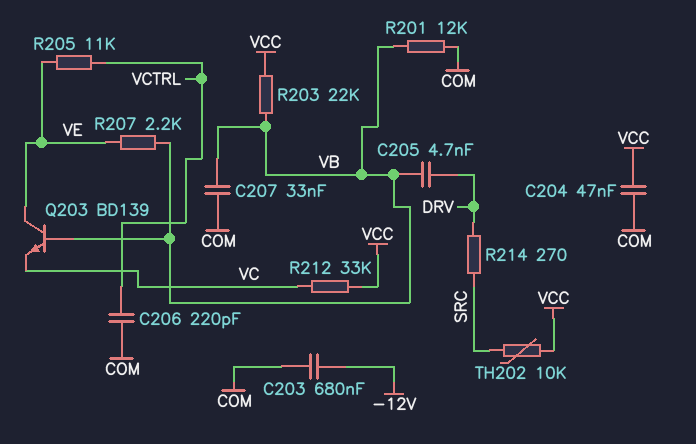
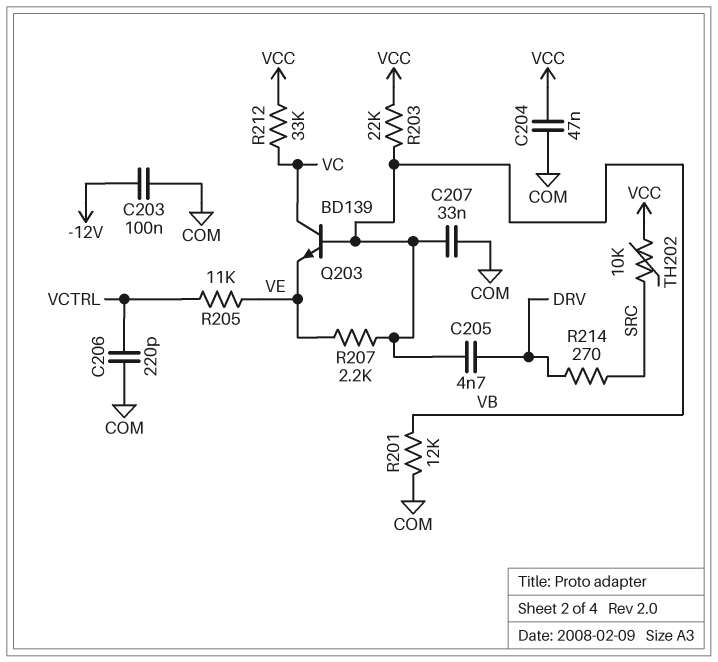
C203: 680nF (-12V, COM) -> 100nF (-12V, COM)
Q203: NPN BD139 (B VB, C VE, E VC) -> NPN BD139 (B VB, C VC, E VE)

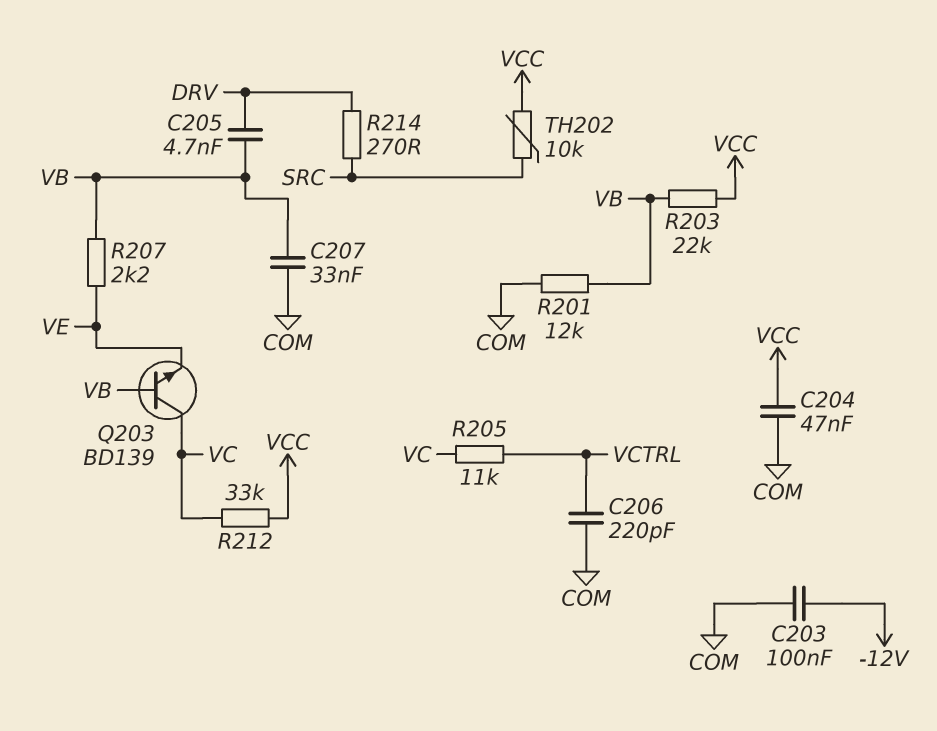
R205: 11k (VCTRL, VE) -> 11k (VC, VCTRL)

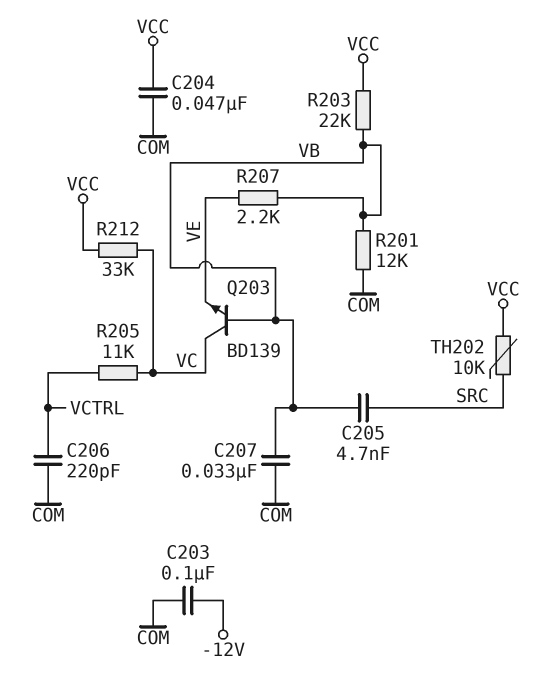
C205: 4.7nF (DRV, VB) -> 4.7nF (SRC, VB)
R214: 270 (DRV, SRC) -> none

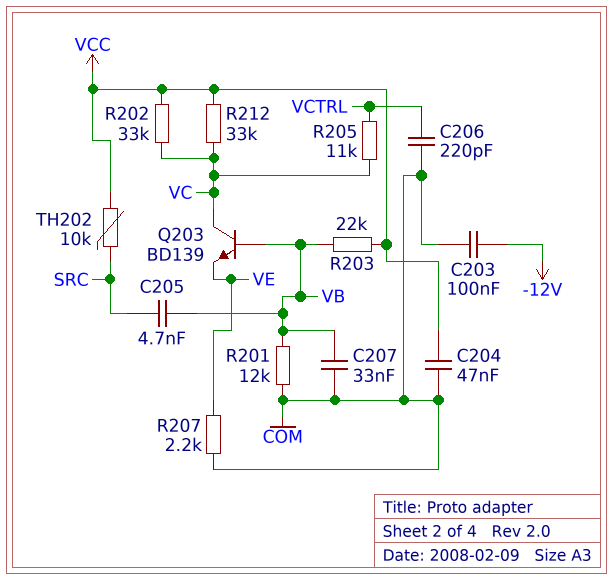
R202: none -> 33k (VC, VCC)
R207: 2.2k (VB, VE) -> 2.2k (COM, VE)

